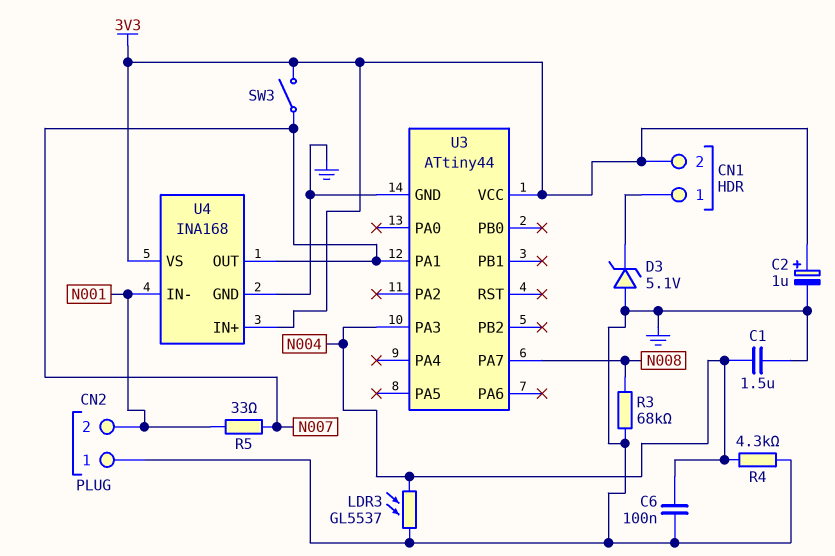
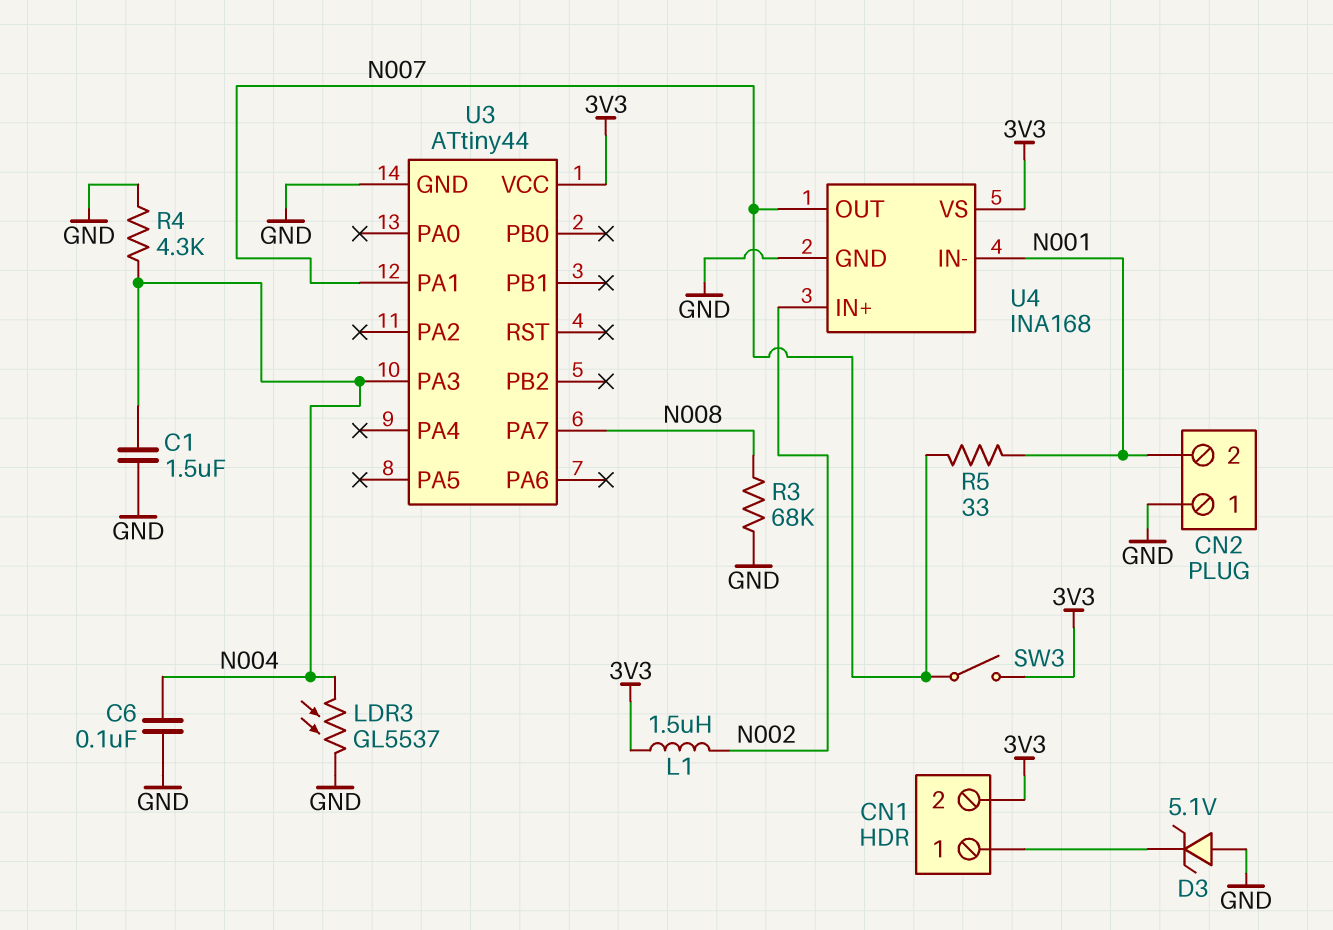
C2: 1uF (plus 3V3, minus GND) -> none
L1: none -> 1.5uH (3V3, N002)
U4 pin IN+: 3V3 -> N002

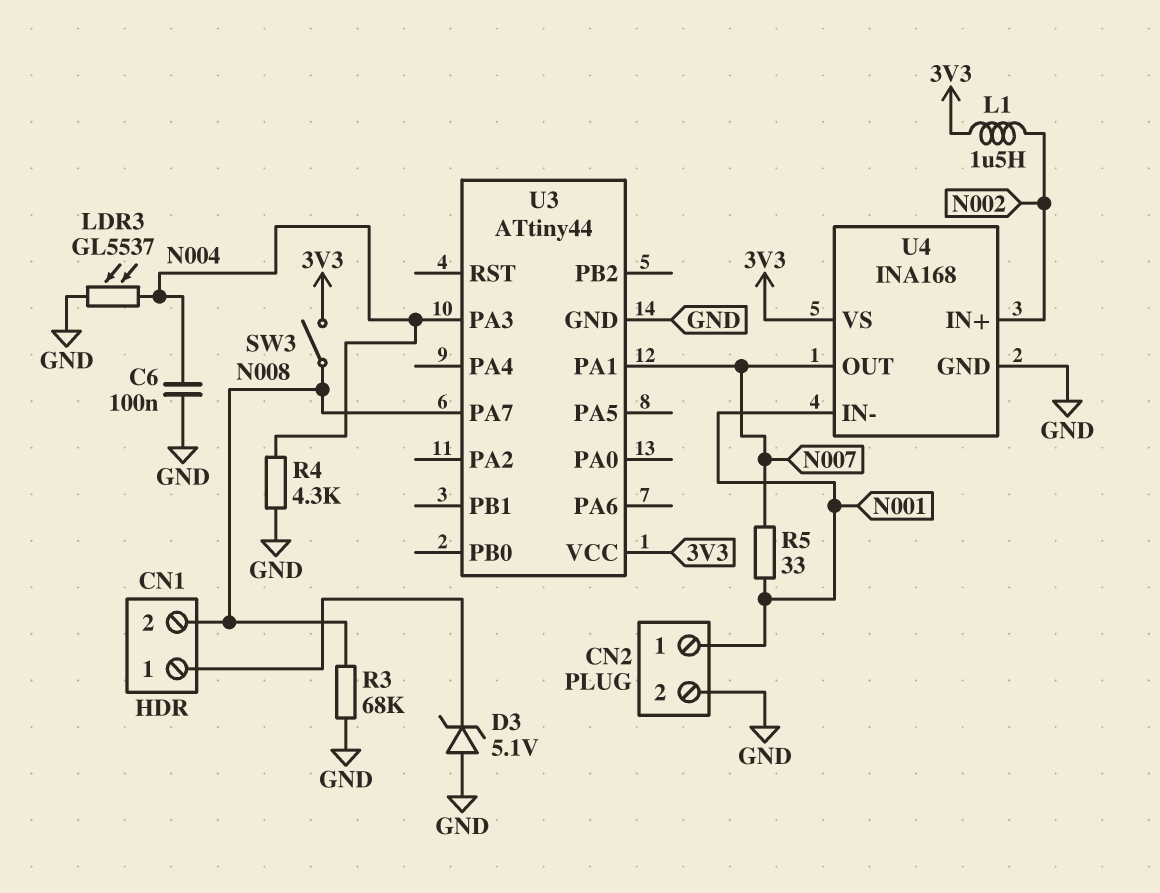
C1: 1.5uF (GND, N004) -> none
CN1 pin 2: 3V3 -> N008
CN2 pin 1: GND -> N001
CN2 pin 2: N001 -> GND
SW3: switch (3V3, N007) -> switch (3V3, N008)

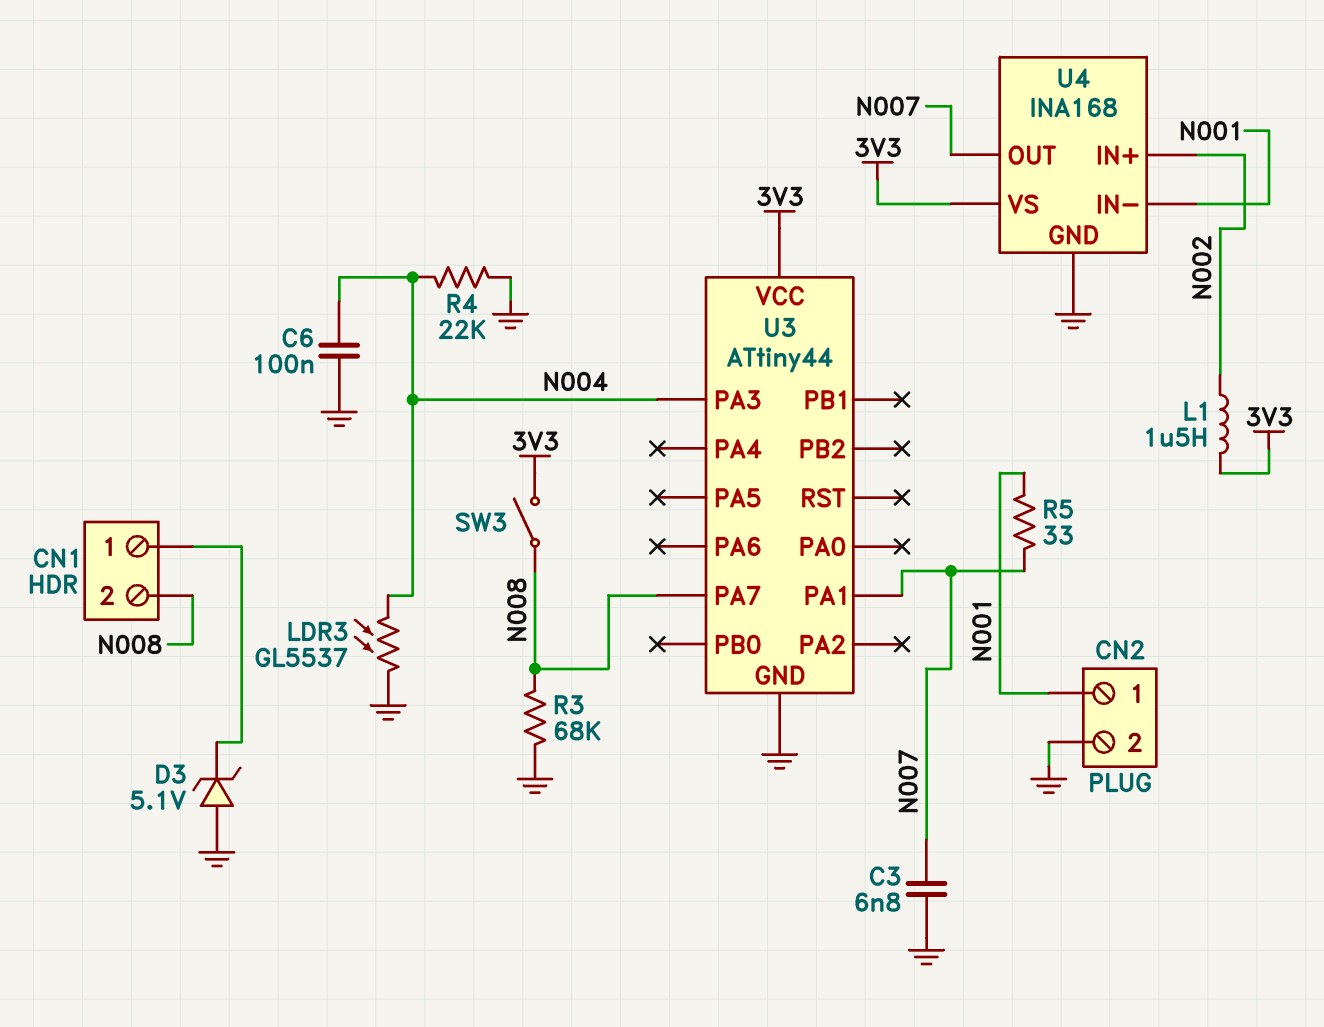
C3: none -> 6.8nF (GND, N007)
R4: 4.3k (GND, N004) -> 22k (GND, N004)

